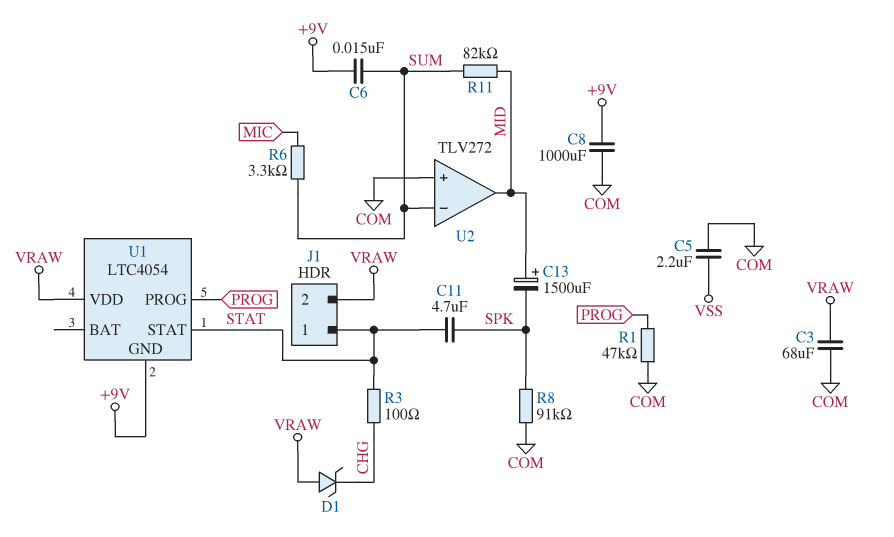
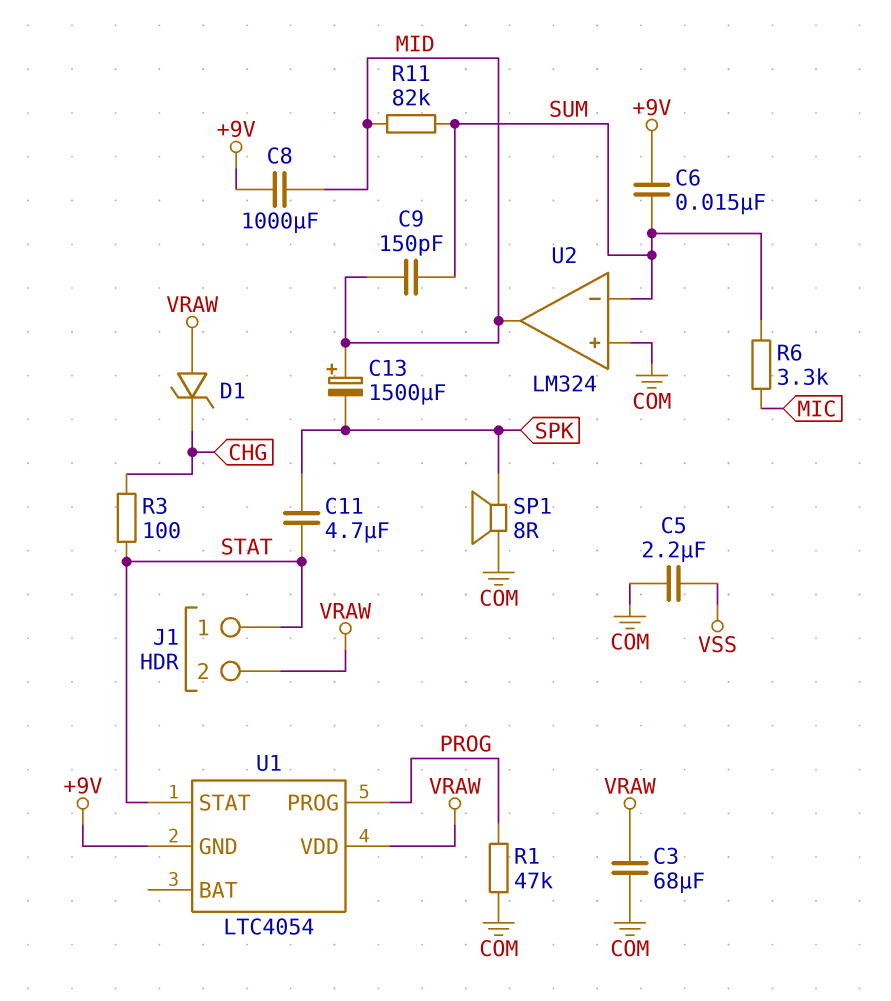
C8: 1000uF (+9V, COM) -> 1000uF (+9V, MID)
C9: none -> 150pF (MID, SUM)
R8: 91k (COM, SPK) -> none
SP1: none -> speaker 8R (COM, SPK)
U2: TLV272 -> LM324

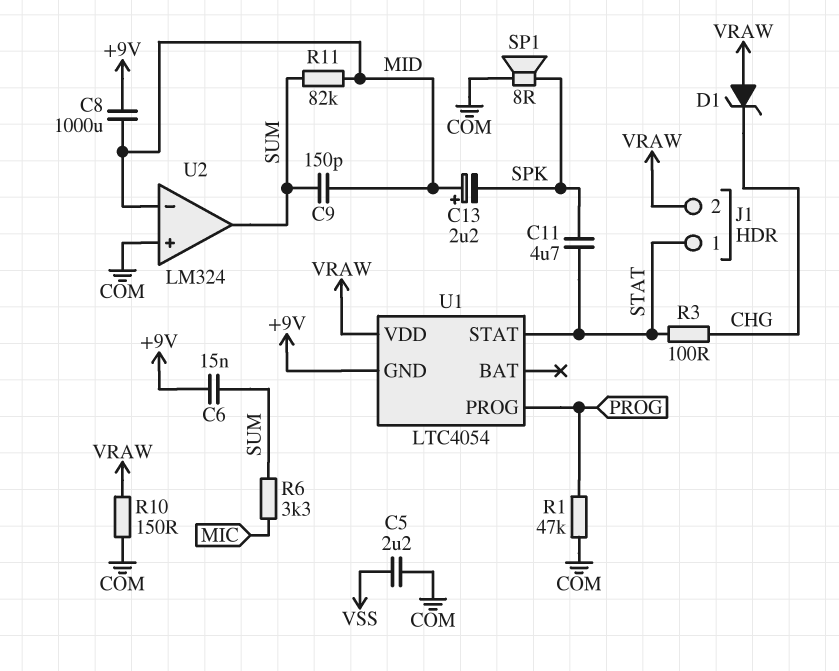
C3: 68uF (COM, VRAW) -> none
C13: 1500uF (plus MID, minus SPK) -> 2.2uF (plus MID, minus SPK)
R10: none -> 150 (COM, VRAW)
U2 pin in-: SUM -> MID
U2 pin out: MID -> SUM

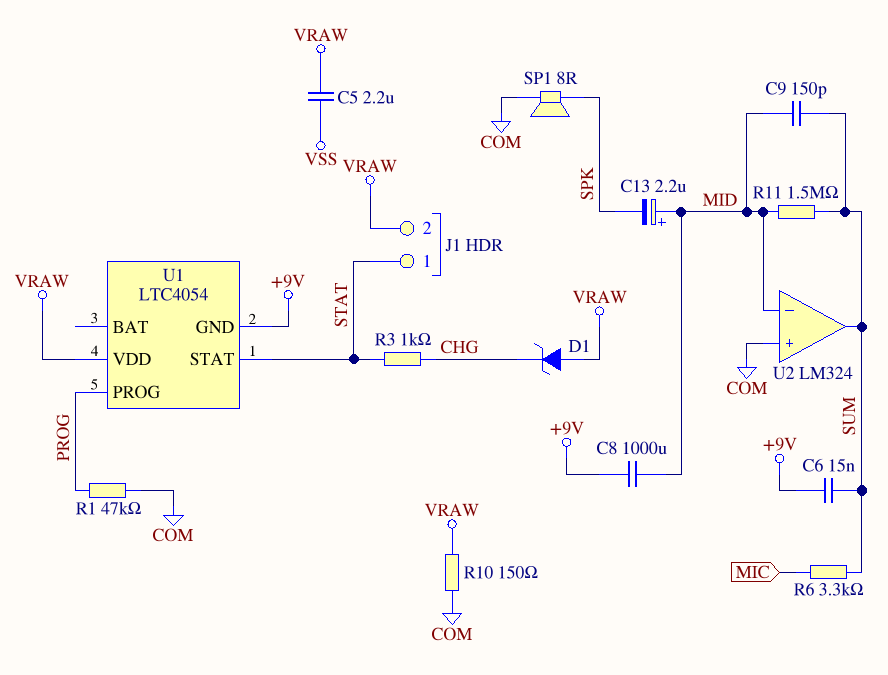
C5: 2.2uF (COM, VSS) -> 2.2uF (VRAW, VSS)
C11: 4.7uF (SPK, STAT) -> none
R3: 100 (CHG, STAT) -> 1k (CHG, STAT)
R11: 82k (MID, SUM) -> 1.5M (MID, SUM)

